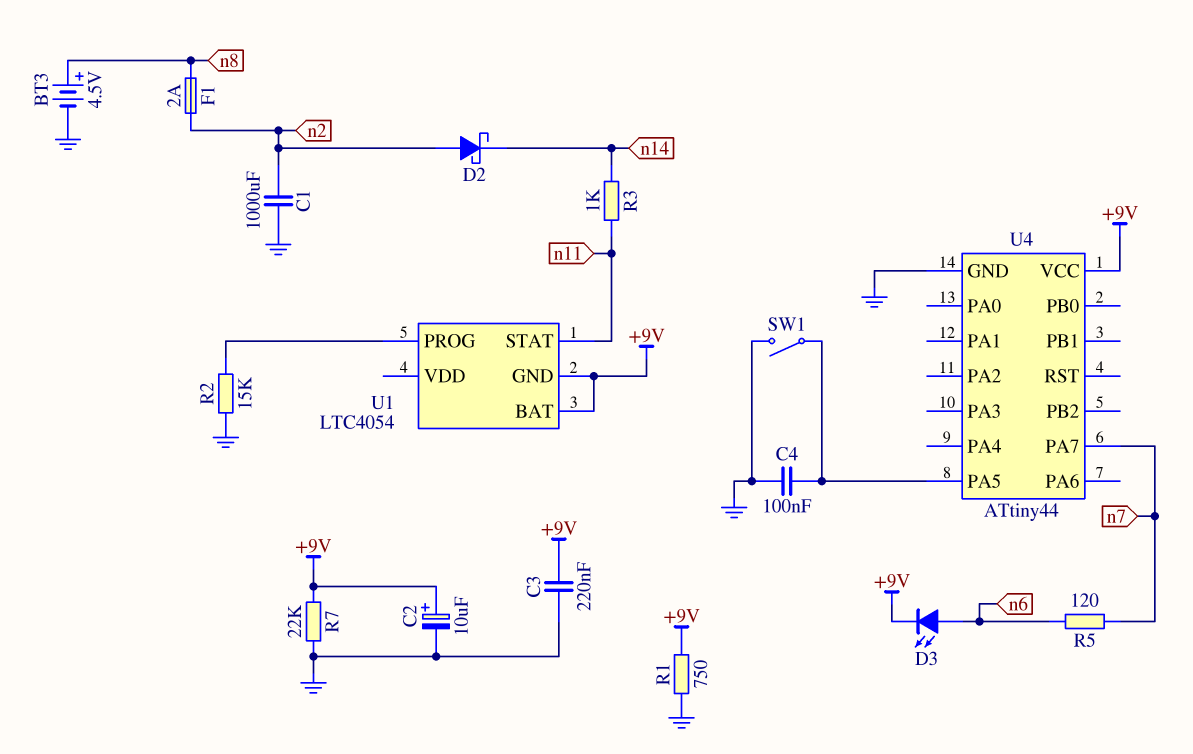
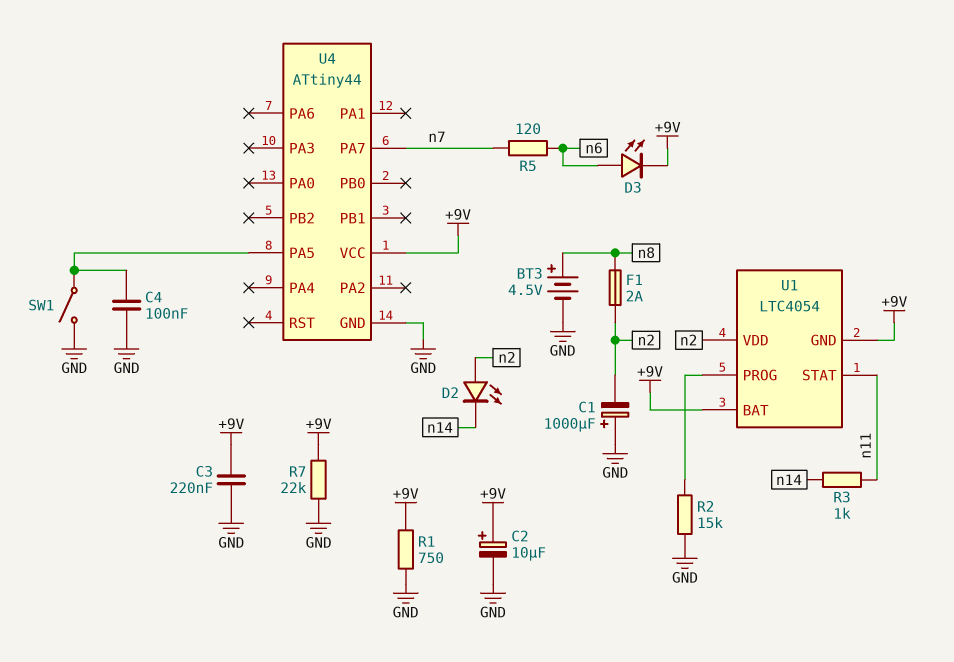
C1: 1000uF (GND, n2) -> 1000uF (plus GND, minus n2)
D2: schottky (A n2, K n14) -> LED (A n2, K n14)
U1 pin VDD: none -> n2

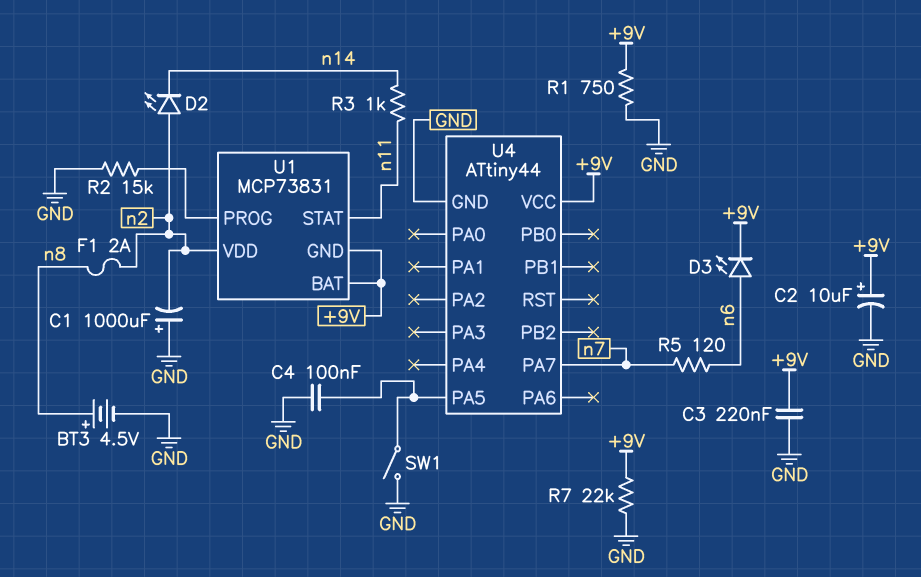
U1: LTC4054 -> MCP73831

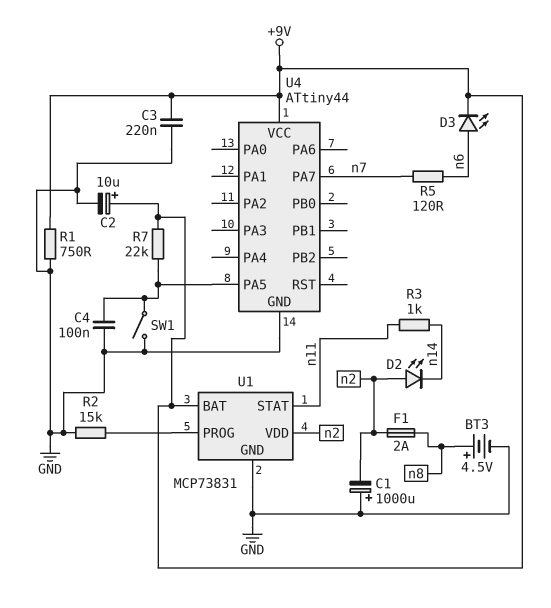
R7: 22k (+9V, GND) -> 22k (+9V, U4/PA5)
U1 pin GND: +9V -> GND

